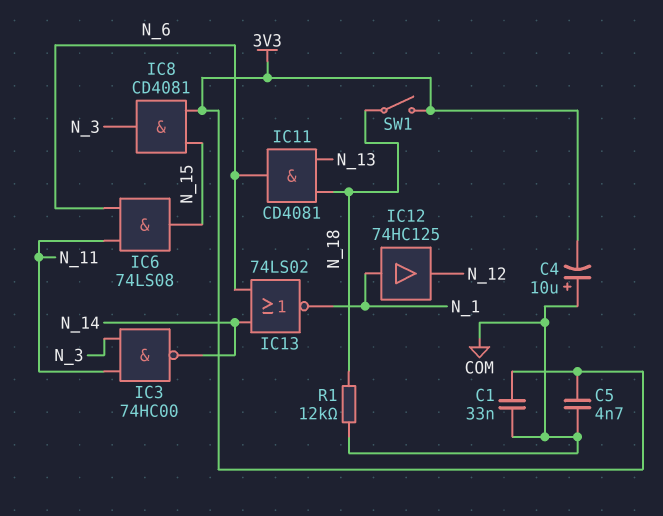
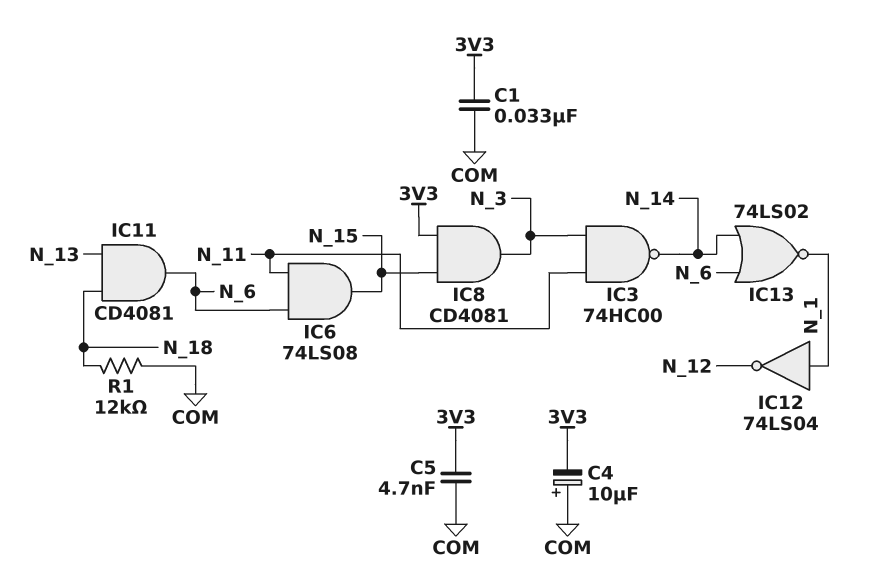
IC12: buffer 74HC125 (in N_1, out N_12) -> NOT 74LS04 (in N_1, out N_12)
SW1: switch (3V3, N_18) -> none

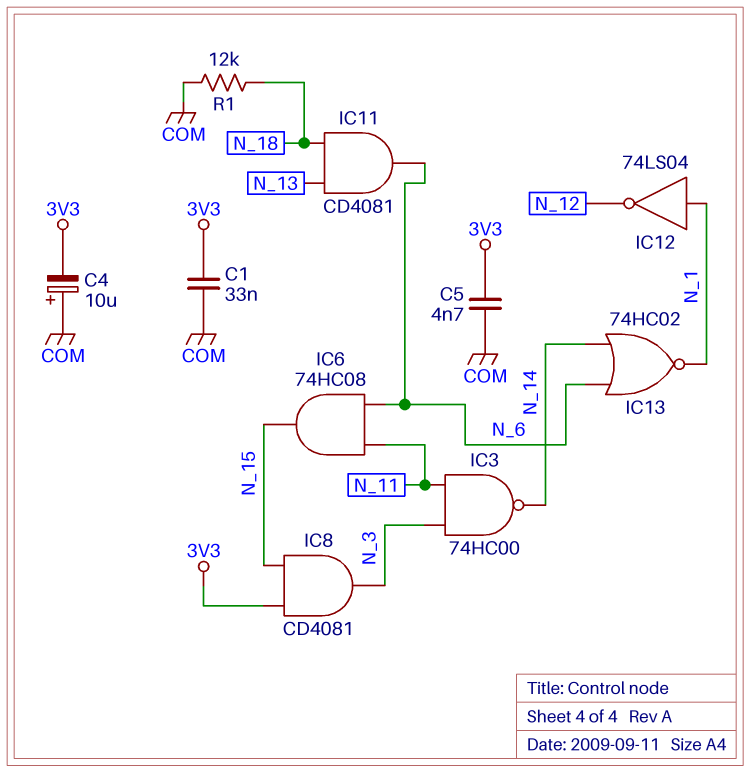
IC6: AND 74LS08 (in N_6, in N_11, out N_15) -> AND 74HC08 (in N_6, in N_11, out N_15)
IC13: NOR 74LS02 (in N_6, in N_14, out N_1) -> NOR 74HC02 (in N_6, in N_14, out N_1)

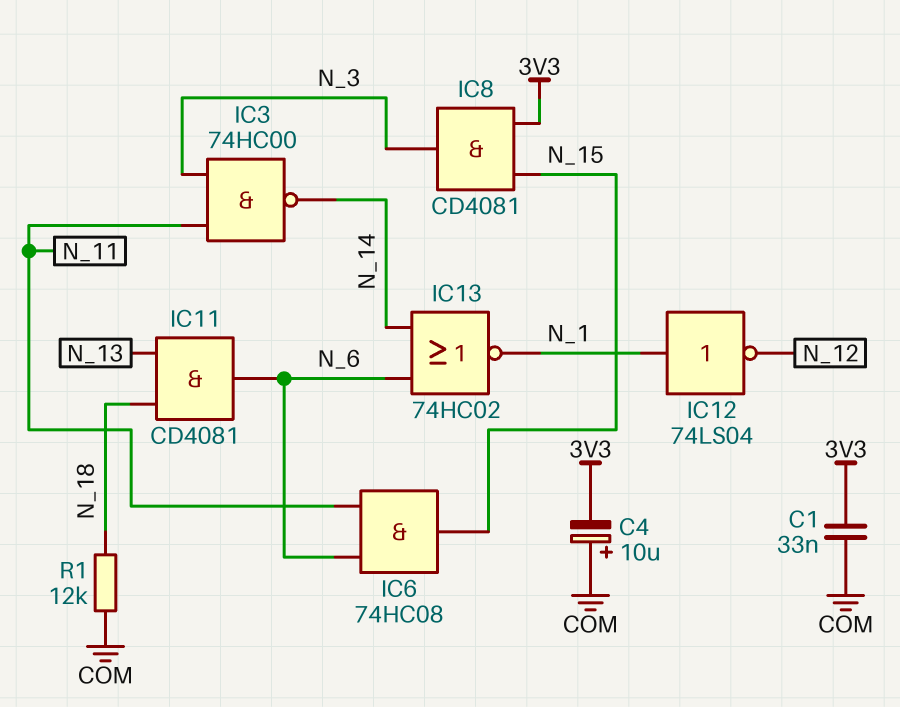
C5: 4.7nF (3V3, COM) -> none

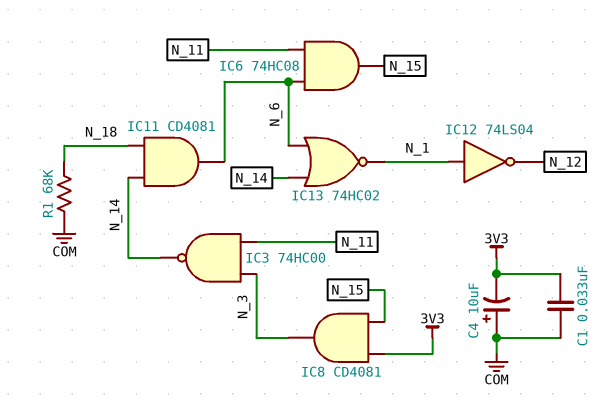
IC11: AND CD4081 (in N_13, in N_18, out N_6) -> AND CD4081 (in N_14, in N_18, out N_6)
R1: 12k (COM, N_18) -> 68k (COM, N_18)

